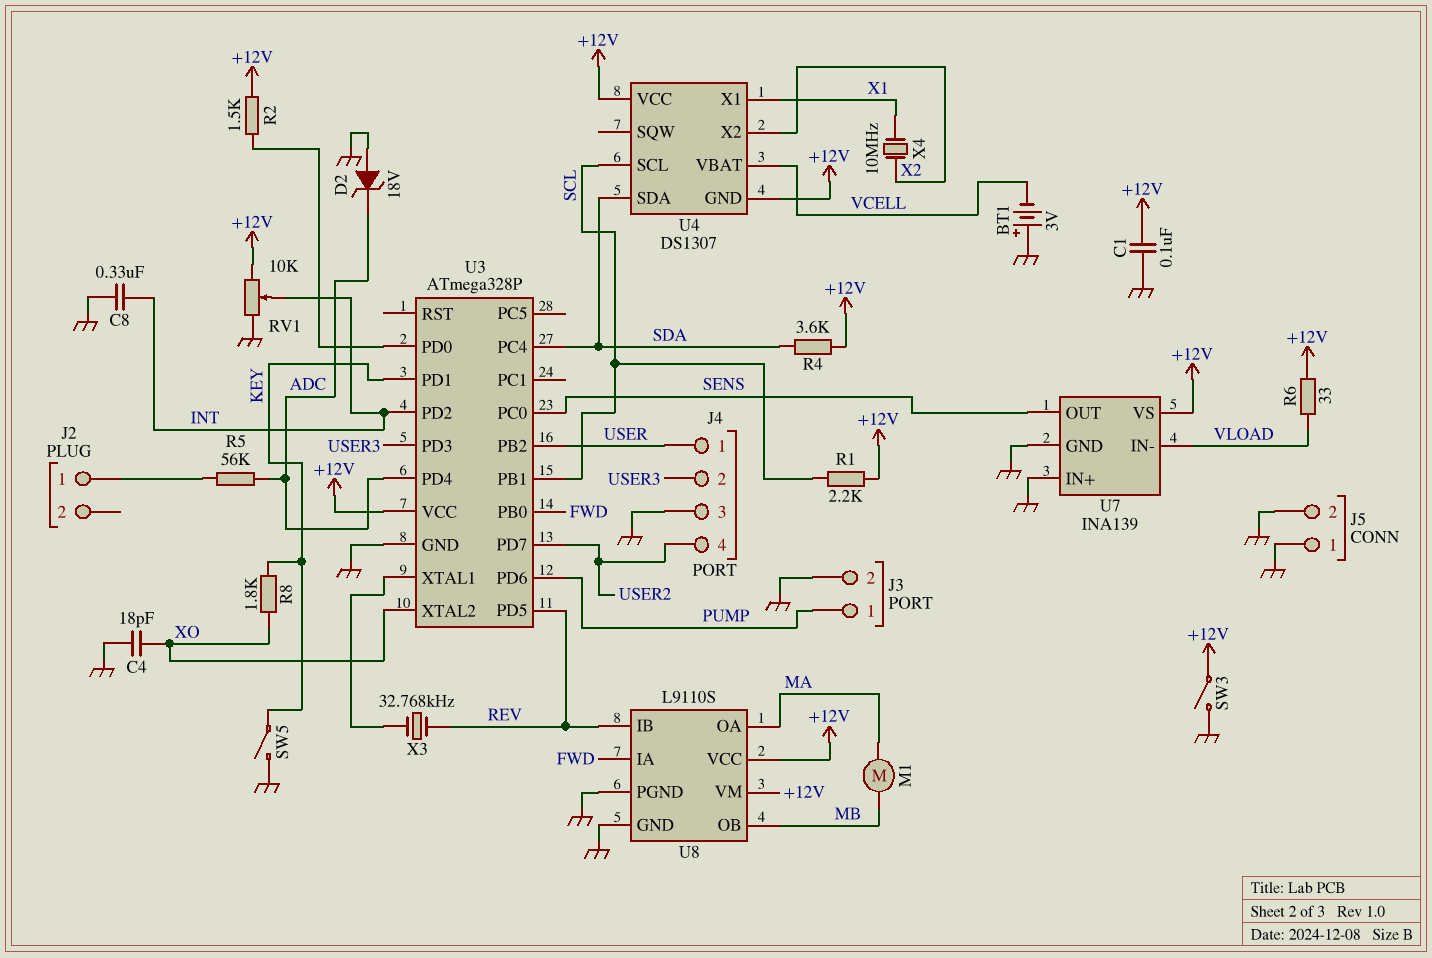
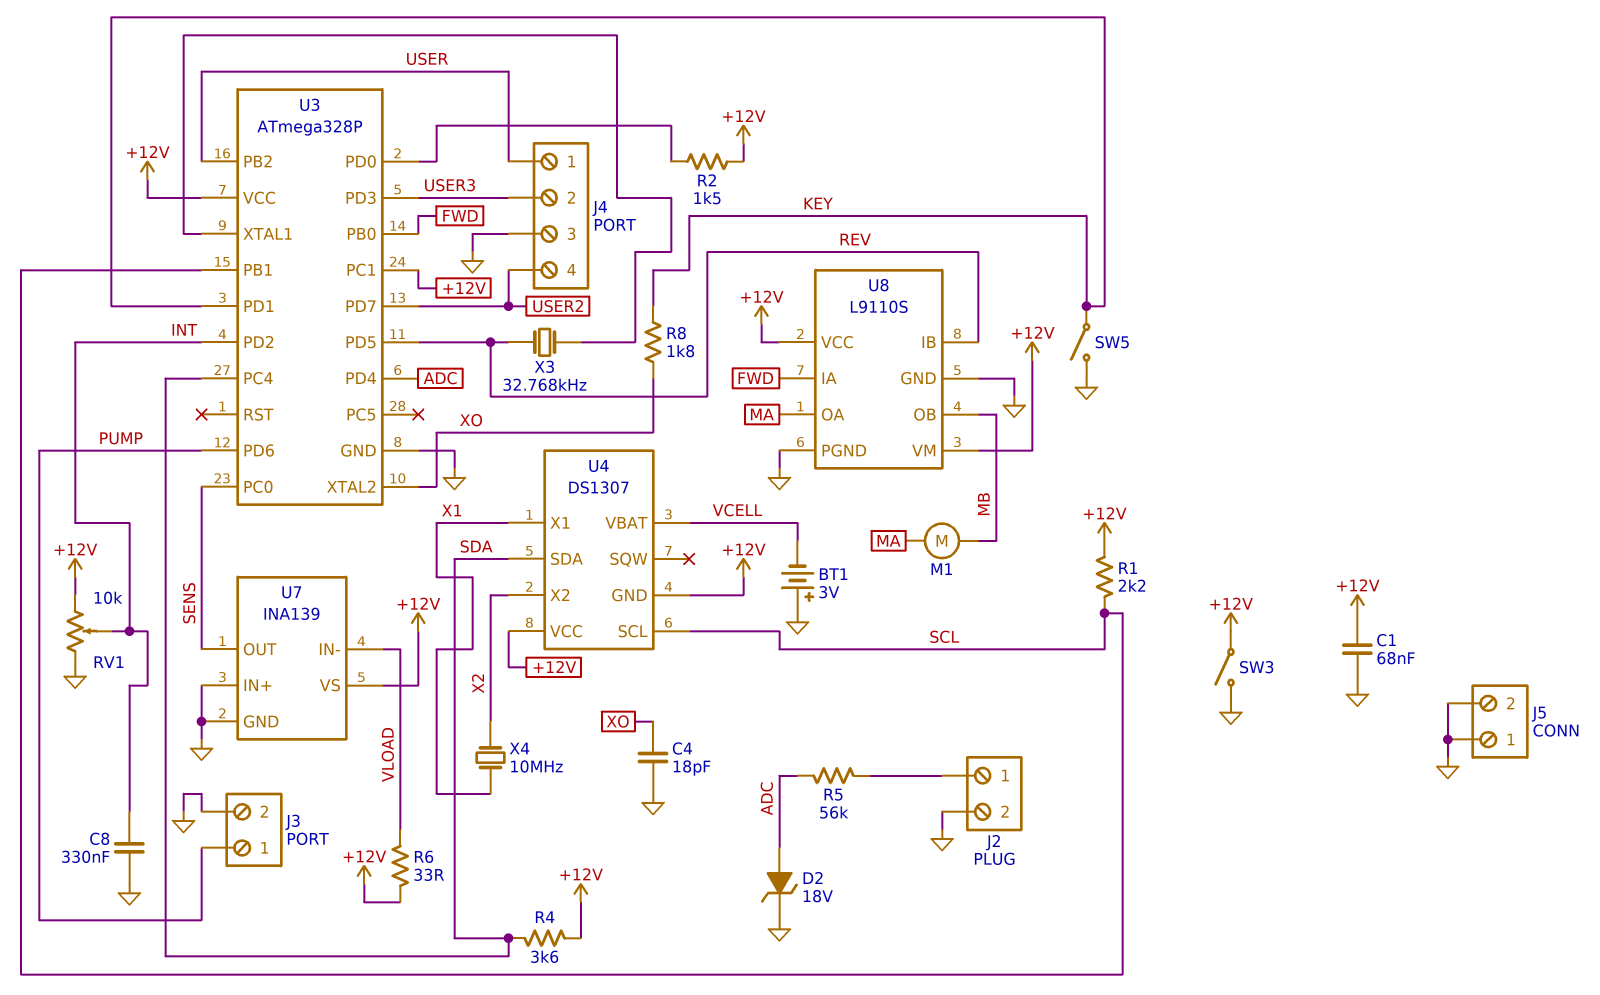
C1: 100nF (+12V, GND) -> 68nF (+12V, GND)
D2: zener 18V (A GND, K ADC) -> zener 18V (A ADC, K GND)
J2 pin 2: none -> GND
U3 pin PC1: none -> +12V

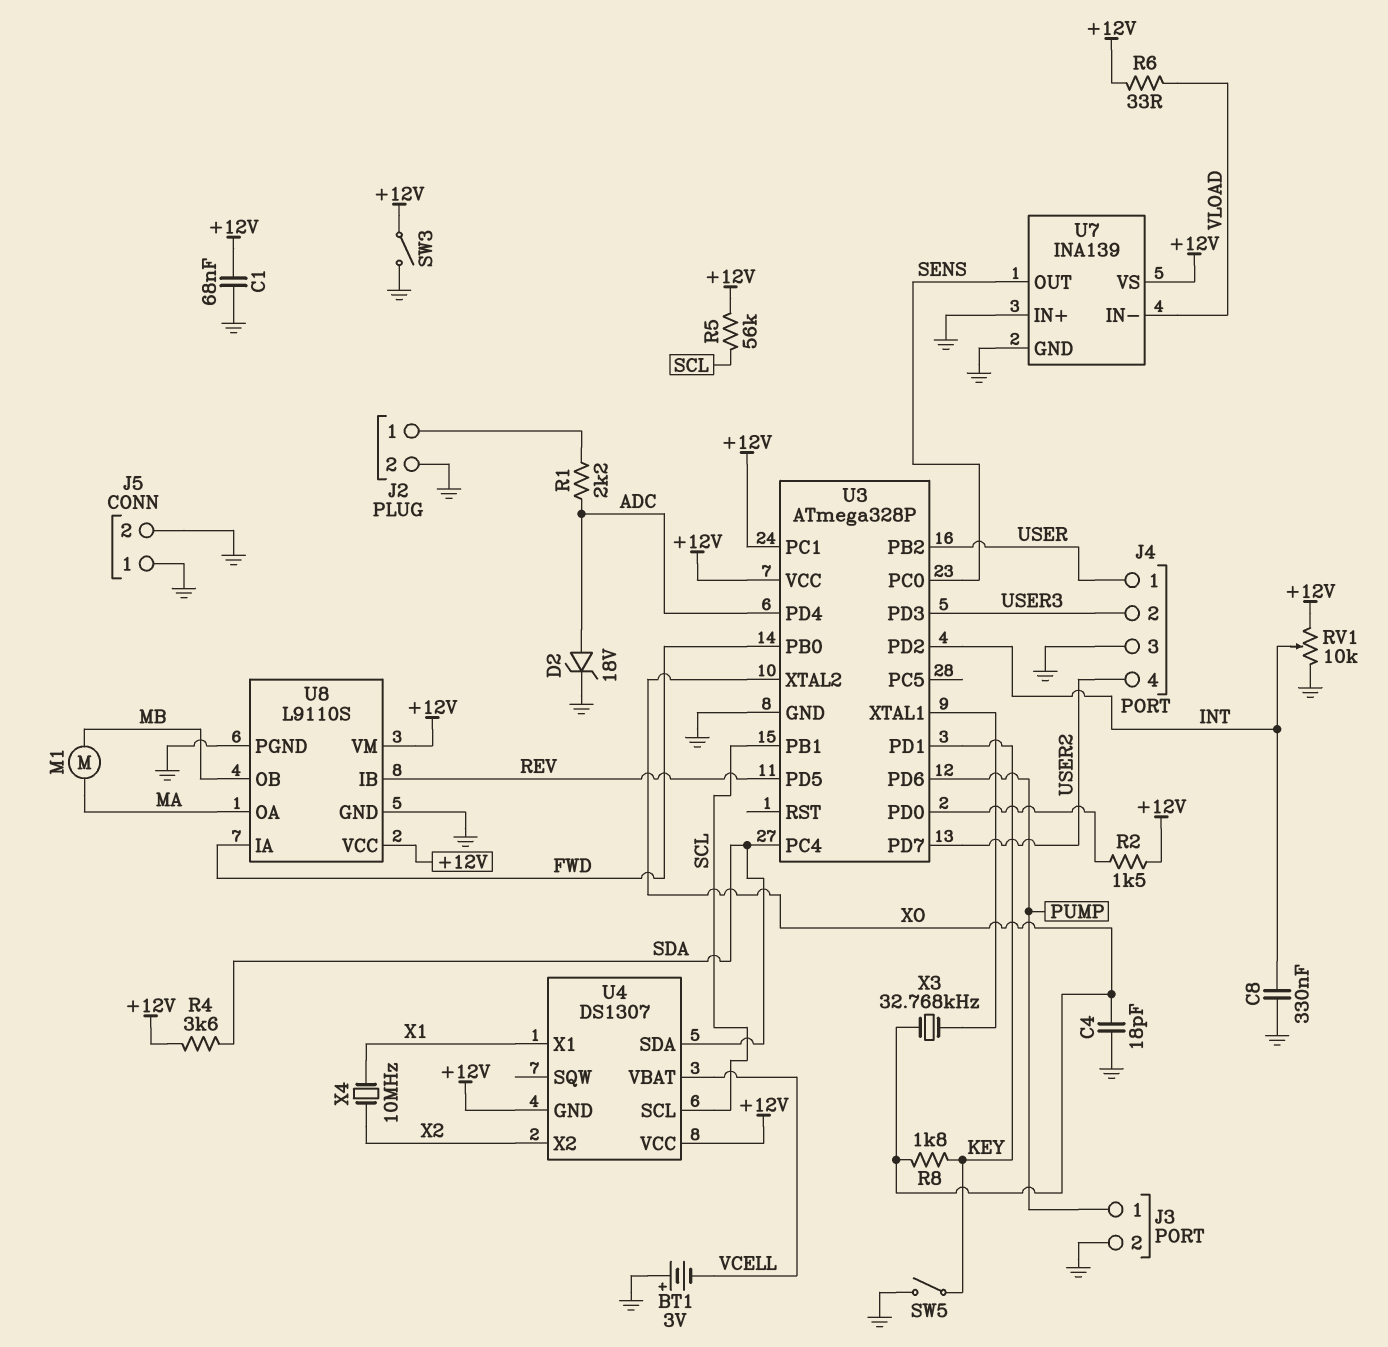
R1: 2.2k (+12V, SCL) -> 2.2k (ADC, J2/1)
R5: 56k (ADC, J2/1) -> 56k (+12V, SCL)
X3: 32.768kHz (REV, U3/XTAL1) -> 32.768kHz (U3/XTAL1, XO)

